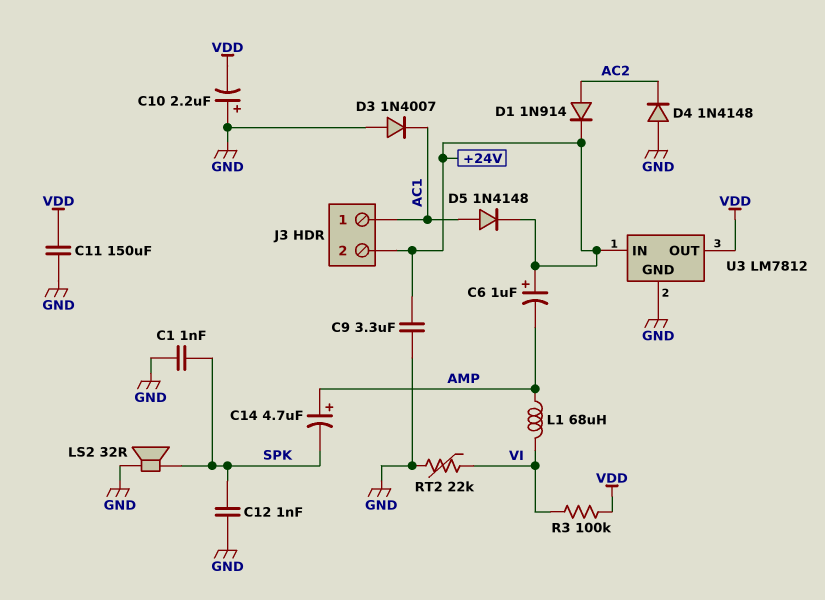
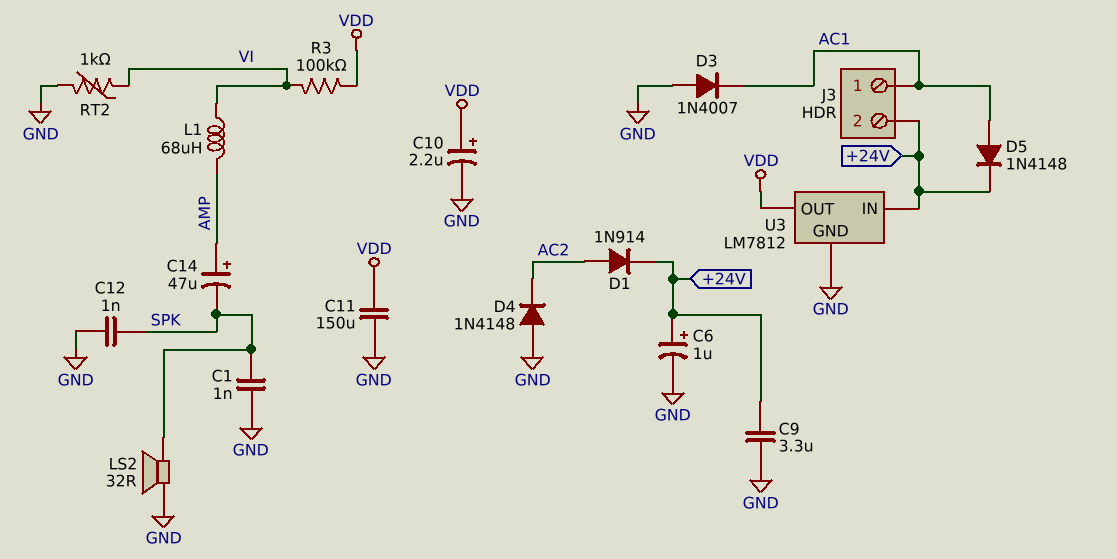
C6: 1uF (plus +24V, minus AMP) -> 1uF (plus +24V, minus GND)
C10: 2.2uF (plus GND, minus VDD) -> 2.2uF (plus VDD, minus GND)
C14: 4.7uF (plus AMP, minus SPK) -> 47uF (plus AMP, minus SPK)
RT2: 22k (GND, VI) -> 1k (GND, VI)

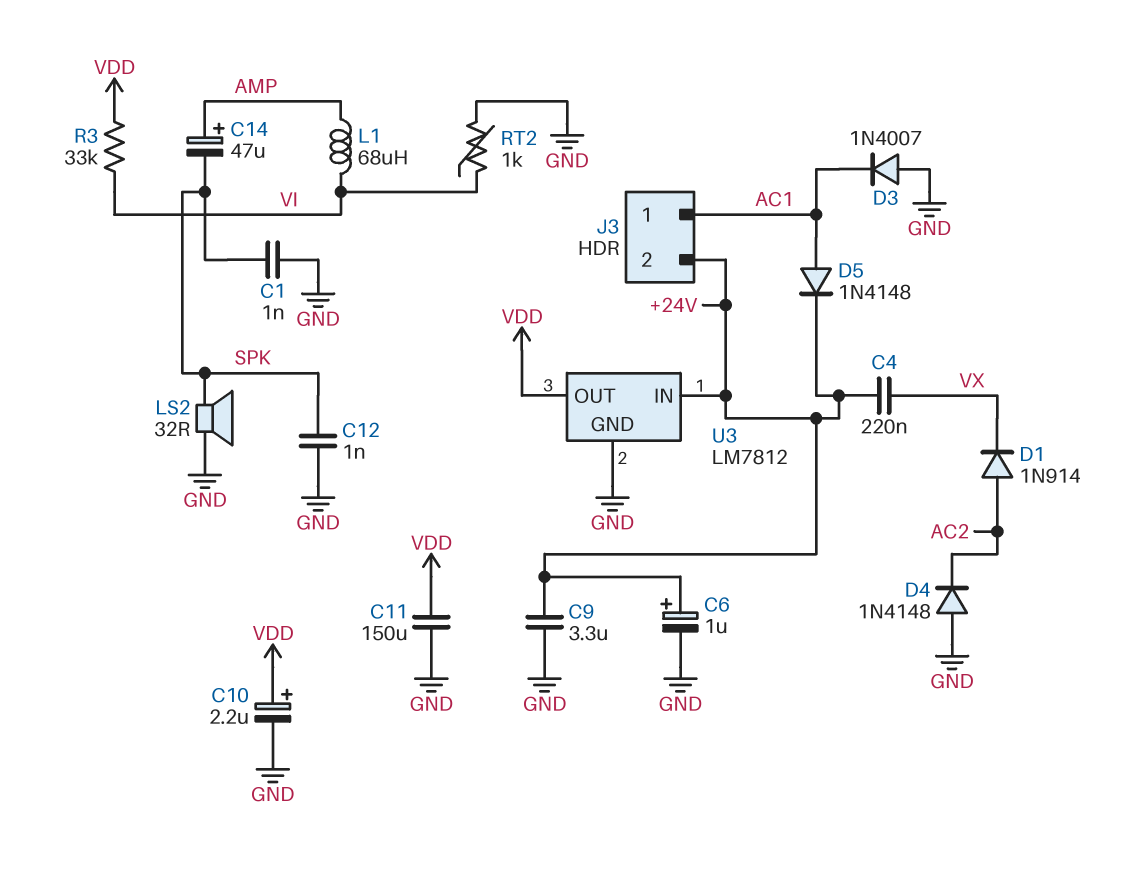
C4: none -> 220nF (+24V, VX)
D1: diode 1N914 (A AC2, K +24V) -> diode 1N914 (A AC2, K VX)
R3: 100k (VDD, VI) -> 33k (VDD, VI)

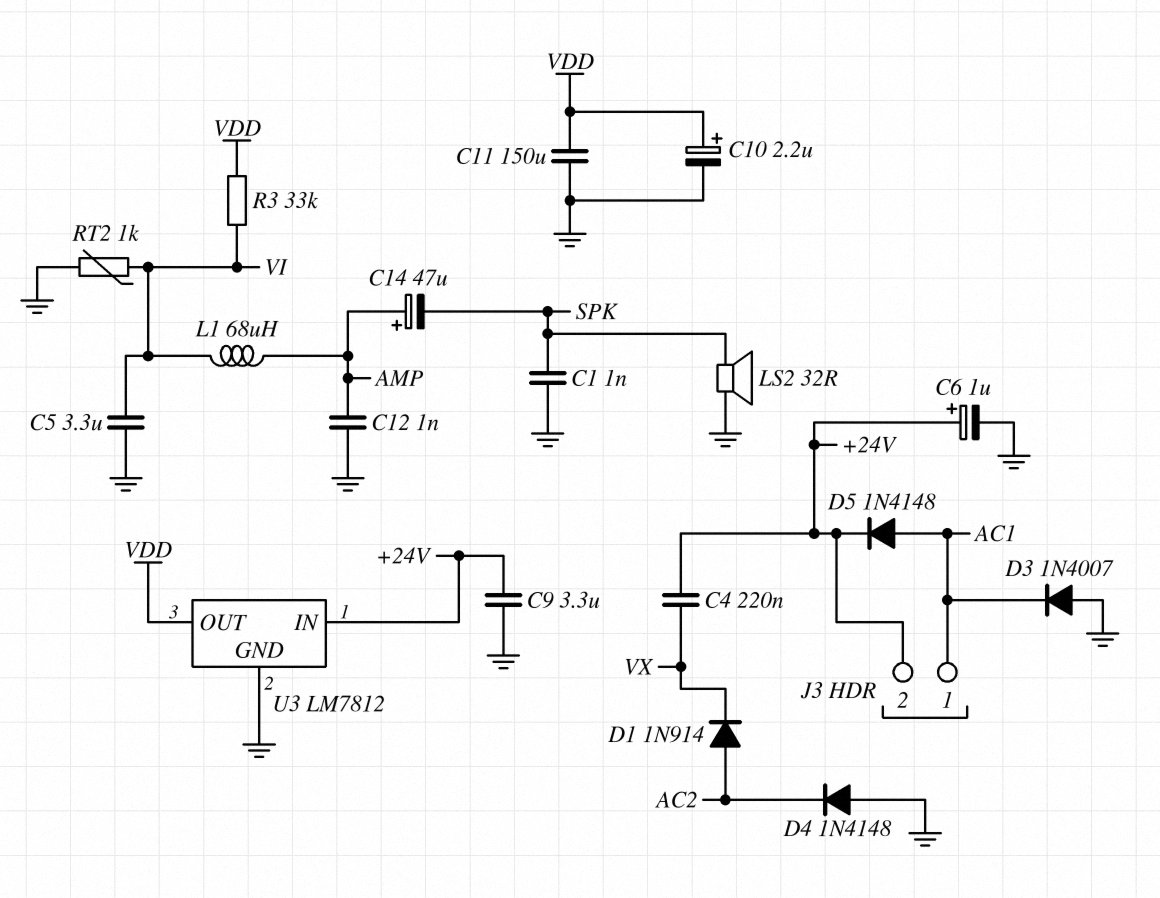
C5: none -> 3.3uF (GND, VI)
C12: 1nF (GND, SPK) -> 1nF (AMP, GND)

